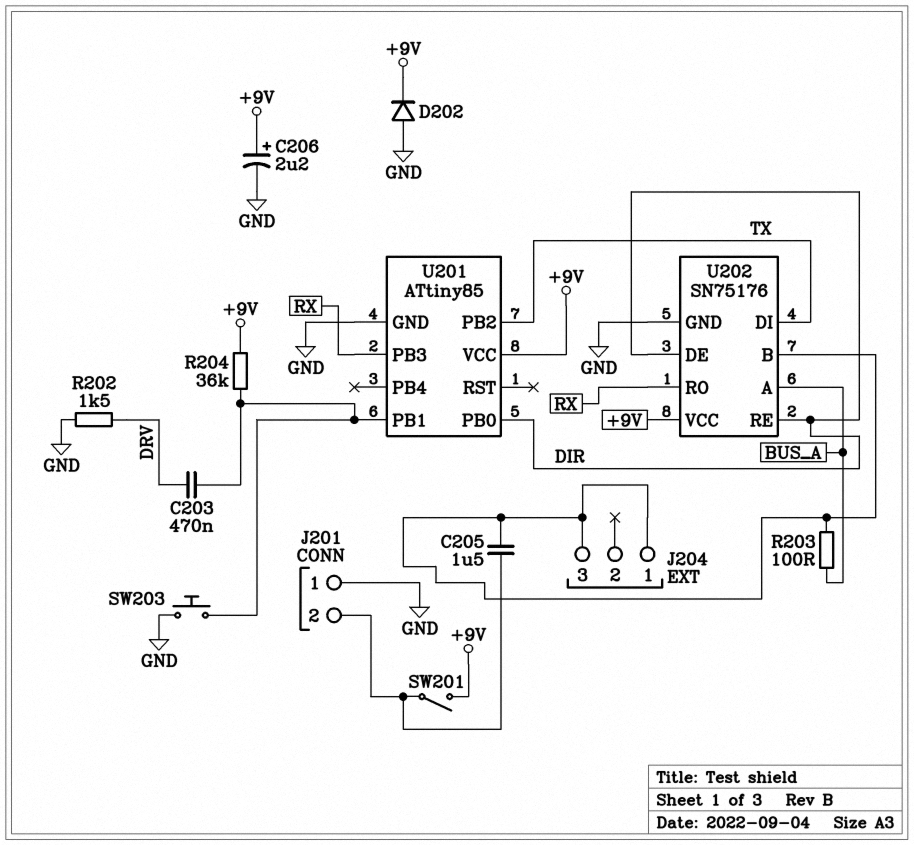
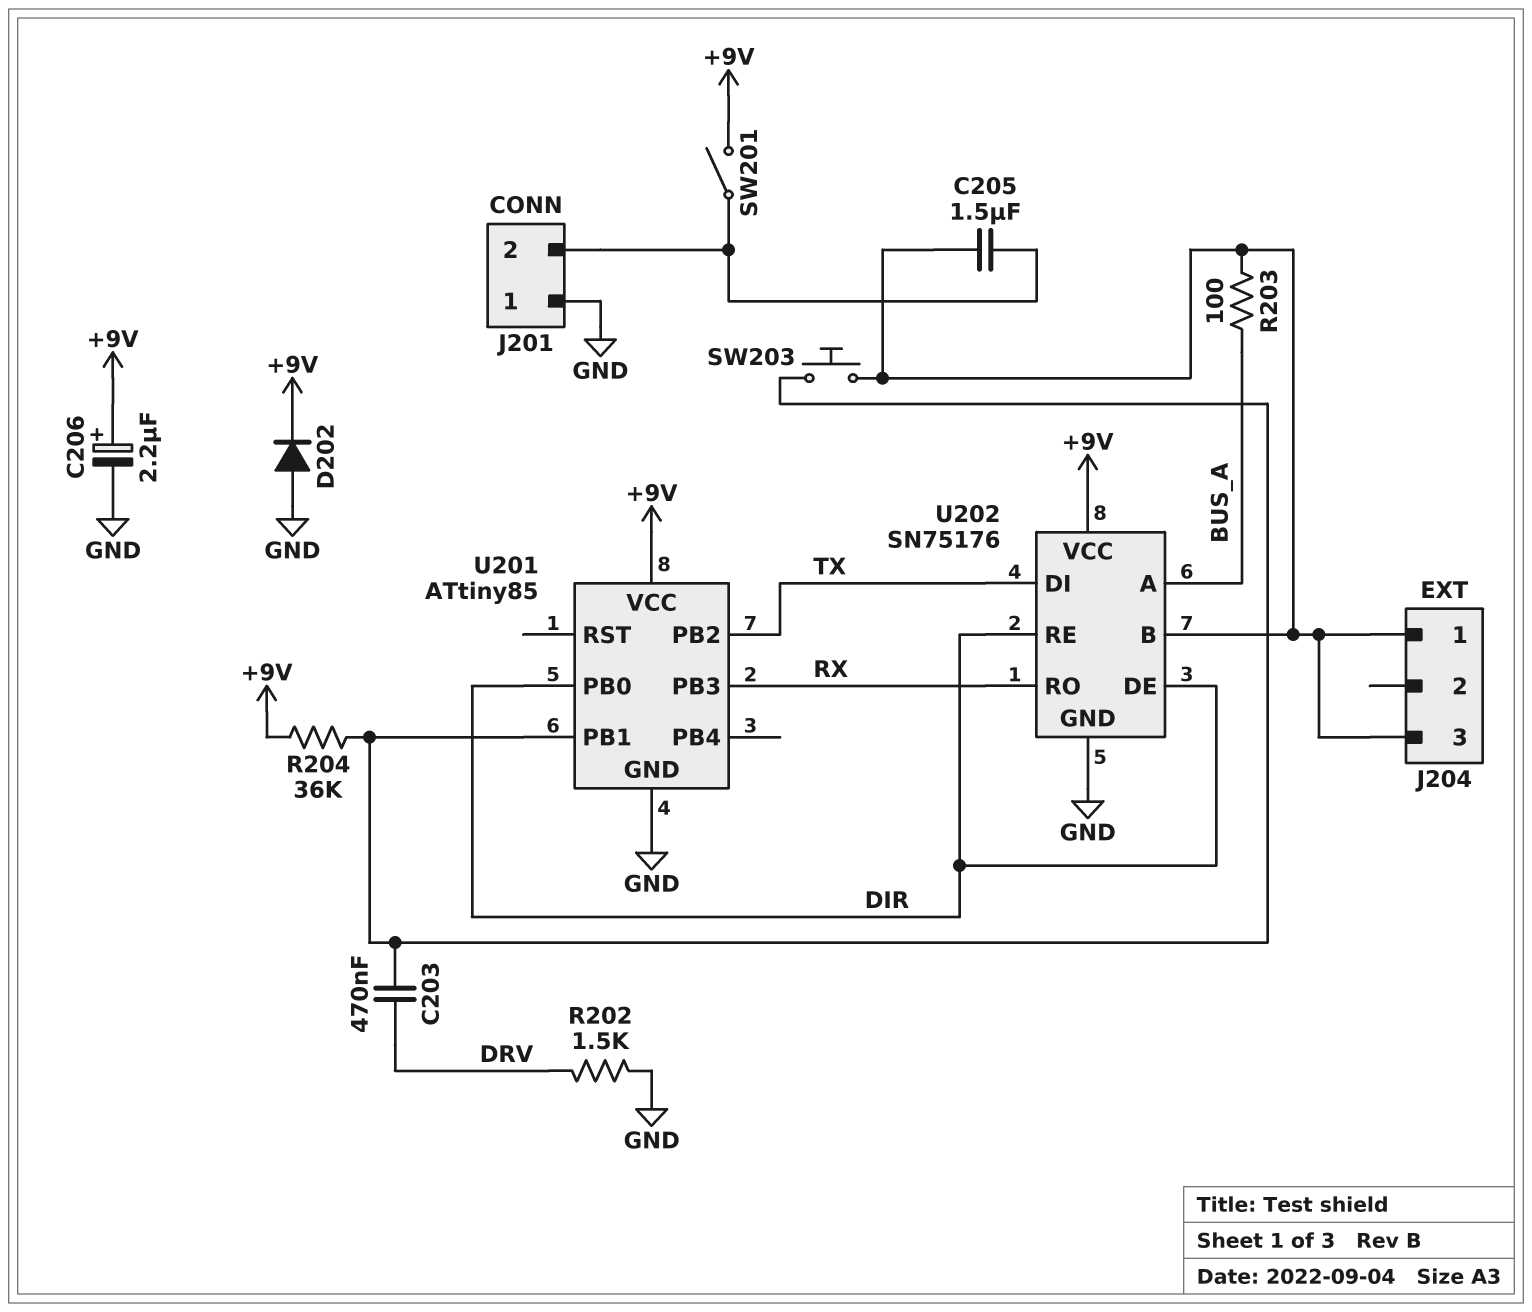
SW203: button (GND, U201/PB1) -> button (J204/1, U201/PB1)

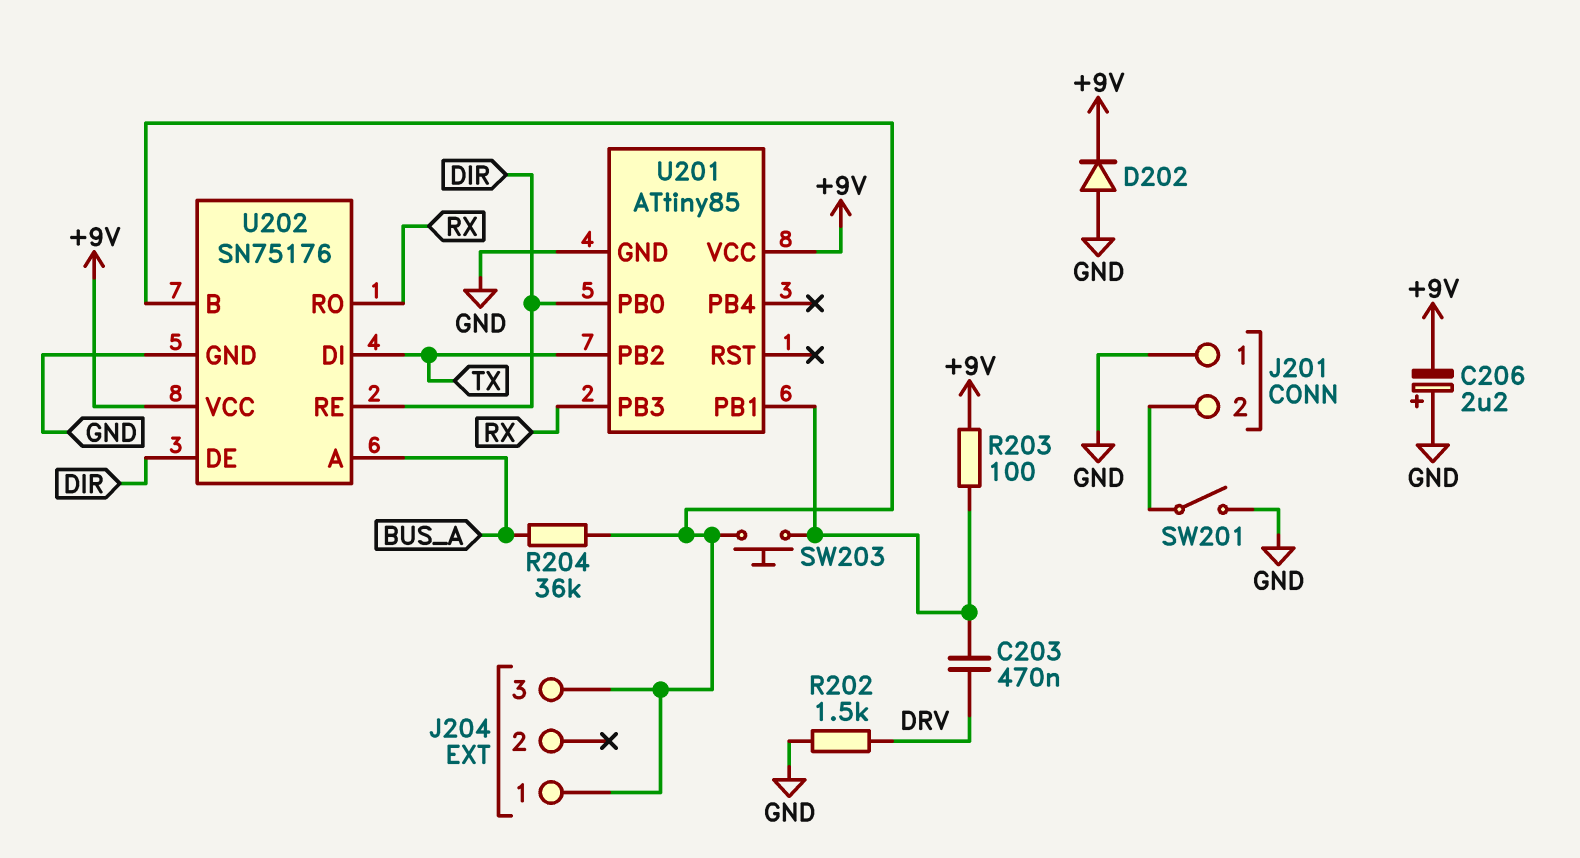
C205: 1.5uF (J201/2, J204/1) -> none
C206: 2.2uF (plus +9V, minus GND) -> 2.2uF (plus GND, minus +9V)
R203: 100 (BUS_A, J204/1) -> 100 (+9V, U201/PB1)
R204: 36k (+9V, U201/PB1) -> 36k (BUS_A, J204/1)
SW201: switch (+9V, J201/2) -> switch (GND, J201/2)

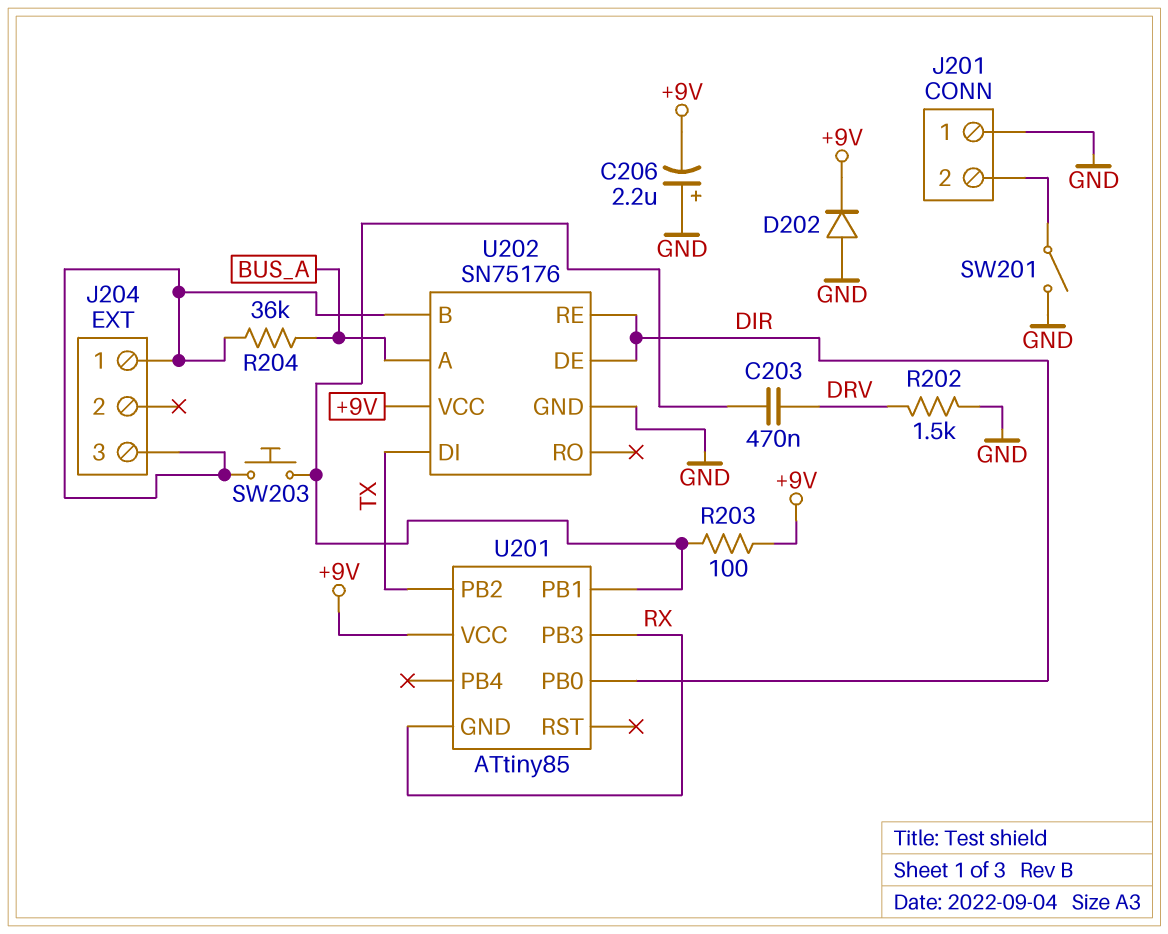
U201 pin GND: GND -> RX
U202 pin RO: RX -> none

